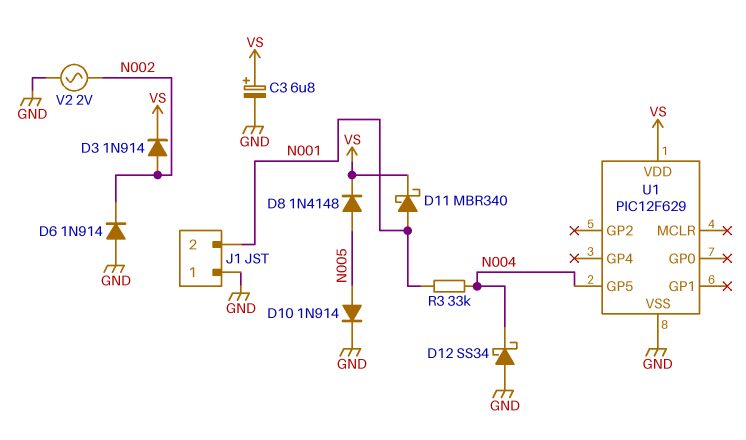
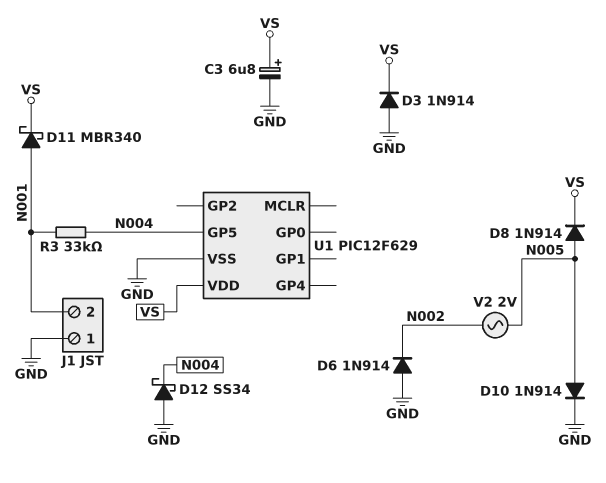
D3: diode 1N914 (A N002, K VS) -> diode 1N914 (A GND, K VS)
D8: diode 1N4148 (A N005, K VS) -> diode 1N914 (A N005, K VS)
V2: AC 2V (GND, N002) -> AC 2V (N002, N005)

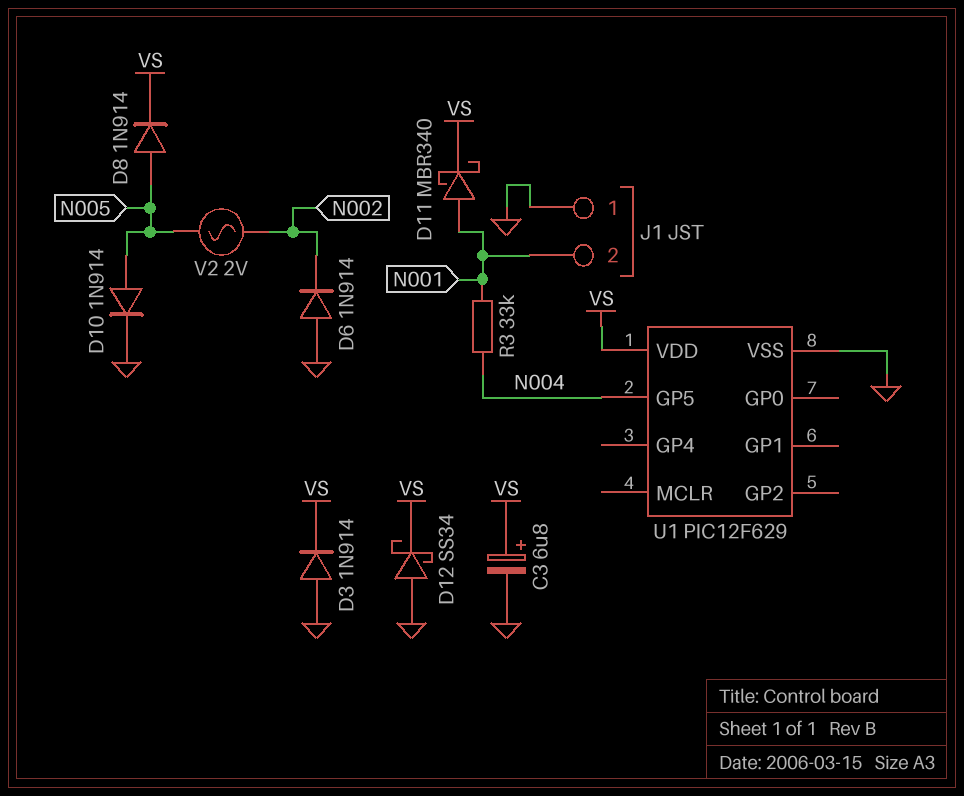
D12: schottky SS34 (A GND, K N004) -> schottky SS34 (A GND, K VS)

